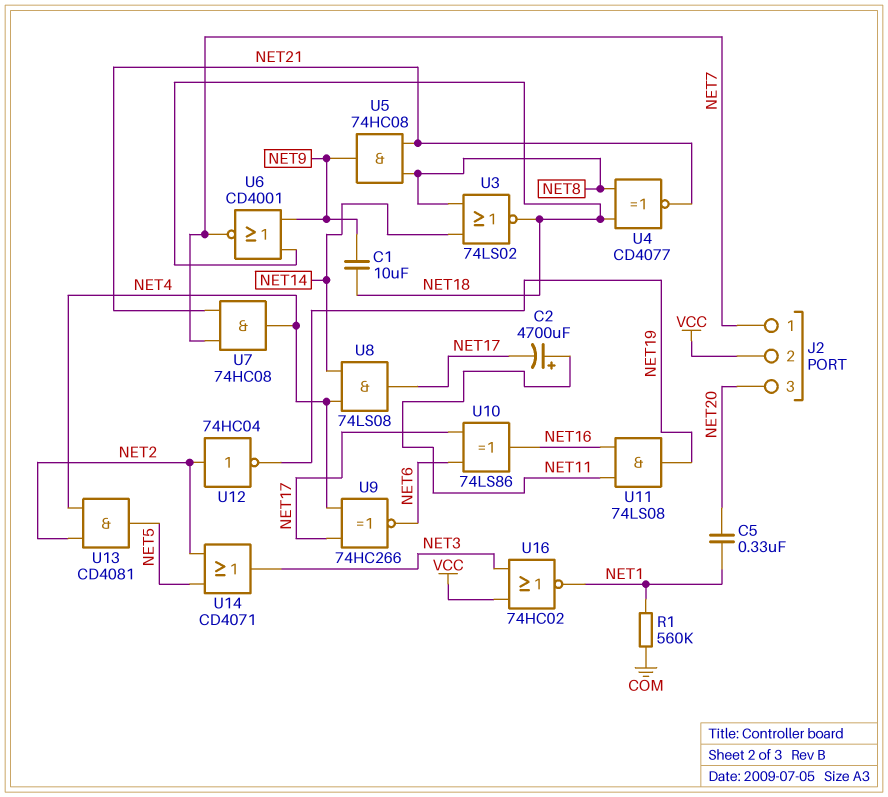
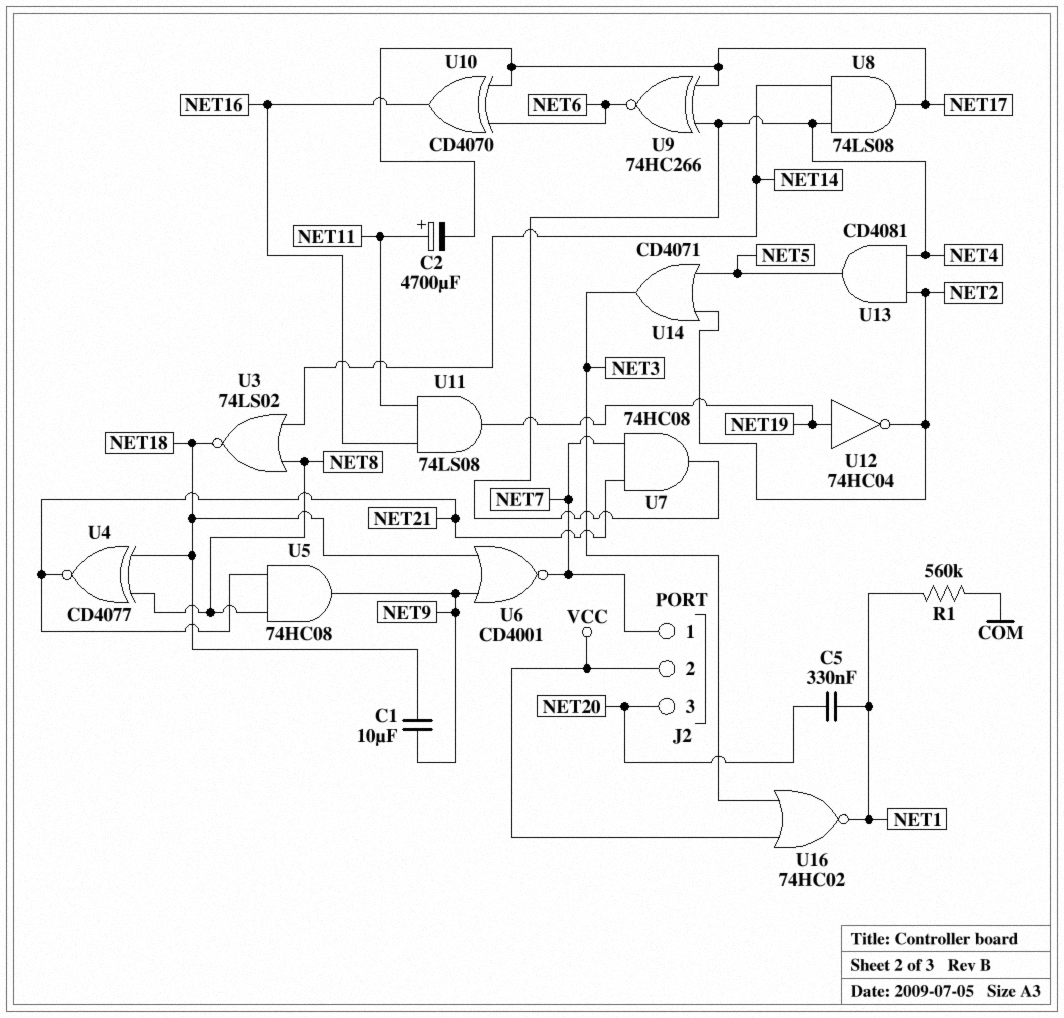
U10: XOR 74LS86 (in NET6, in NET17, out NET16) -> XOR CD4070 (in NET6, in NET17, out NET16)
U12: NOT 74HC04 (in NET2, out NET19) -> NOT 74HC04 (in NET19, out NET2)

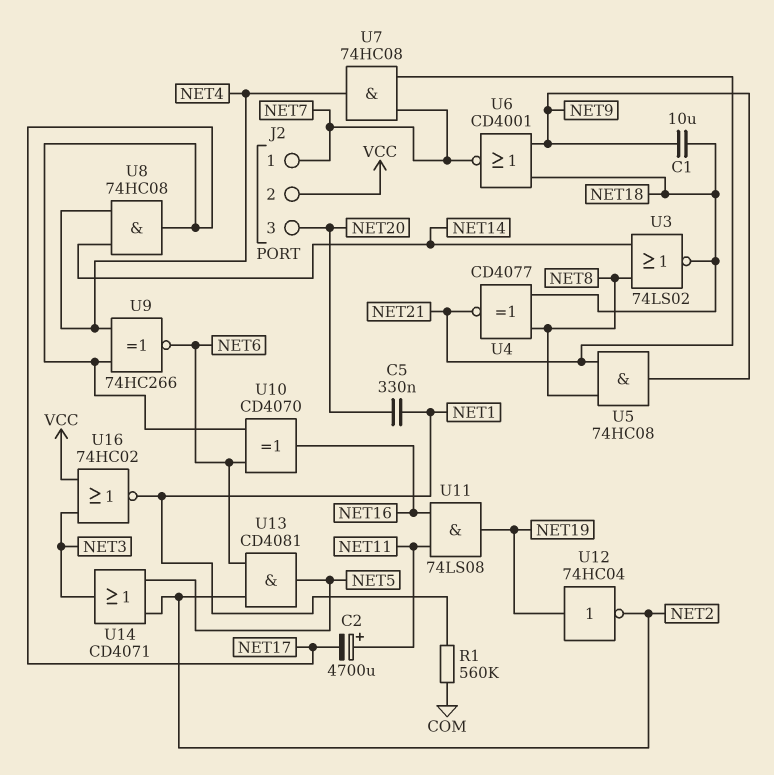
U8: AND 74LS08 (in NET4, in NET14, out NET17) -> AND 74HC08 (in NET4, in NET14, out NET17)
U13: AND CD4081 (in NET2, in NET4, out NET5) -> AND CD4081 (in NET2, in NET6, out NET5)

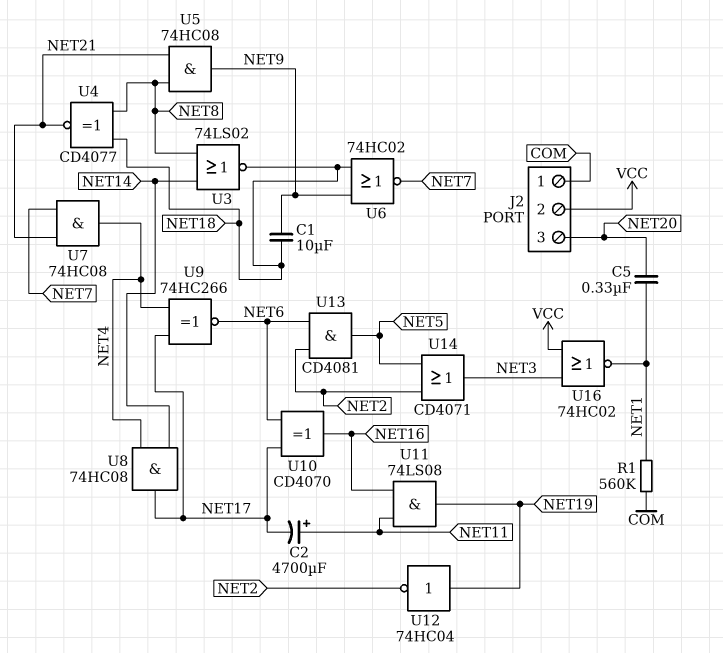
J2 pin 1: NET7 -> COM
U6: NOR CD4001 (in NET9, in NET18, out NET7) -> NOR 74HC02 (in NET9, in NET18, out NET7)

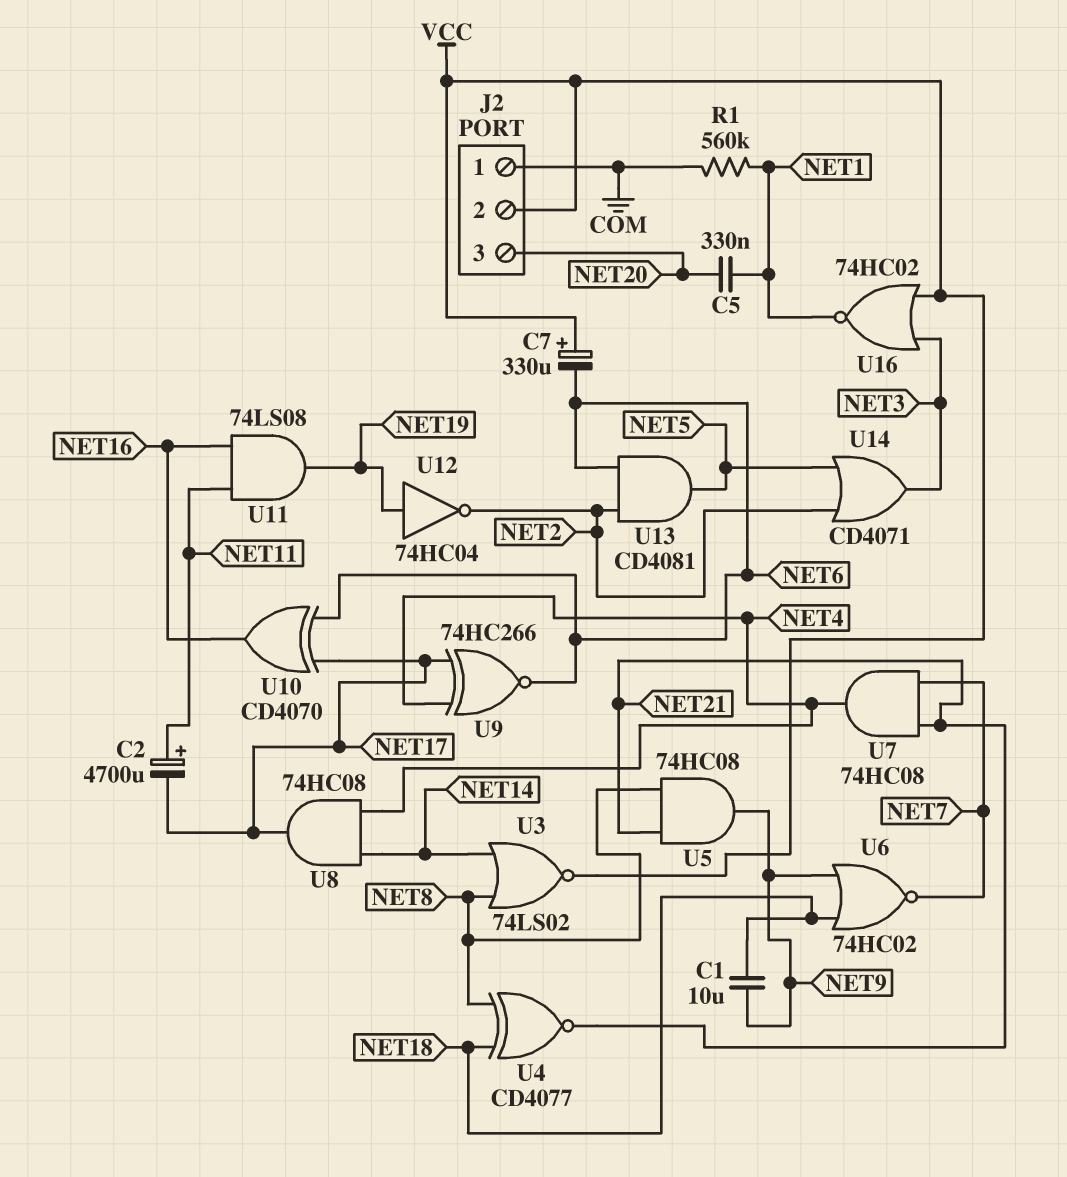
C7: none -> 330uF (plus VCC, minus NET6)
U3: NOR 74LS02 (in NET8, in NET14, out NET18) -> NOR 74LS02 (in NET8, in NET14, out VCC)

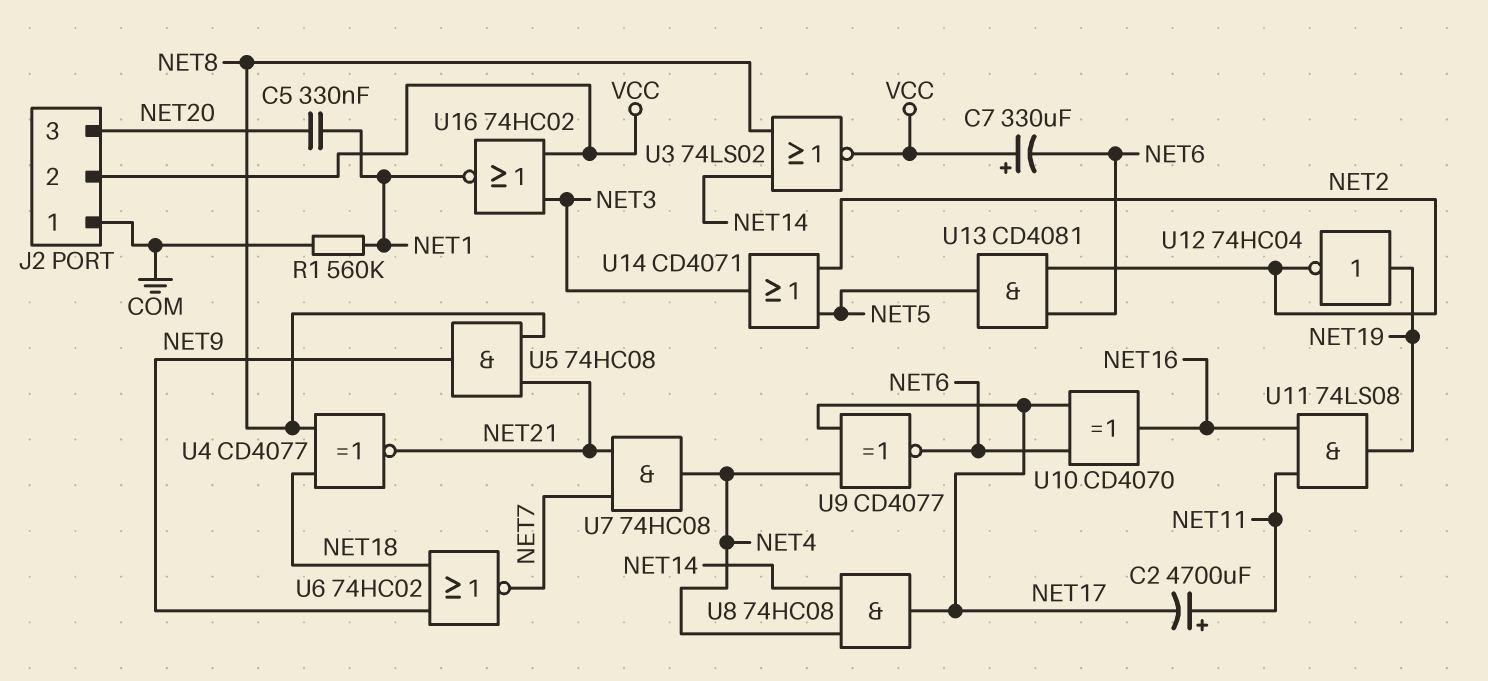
C1: 10uF (NET9, NET18) -> none
U9: XNOR 74HC266 (in NET4, in NET17, out NET6) -> XNOR CD4077 (in NET4, in NET17, out NET6)

